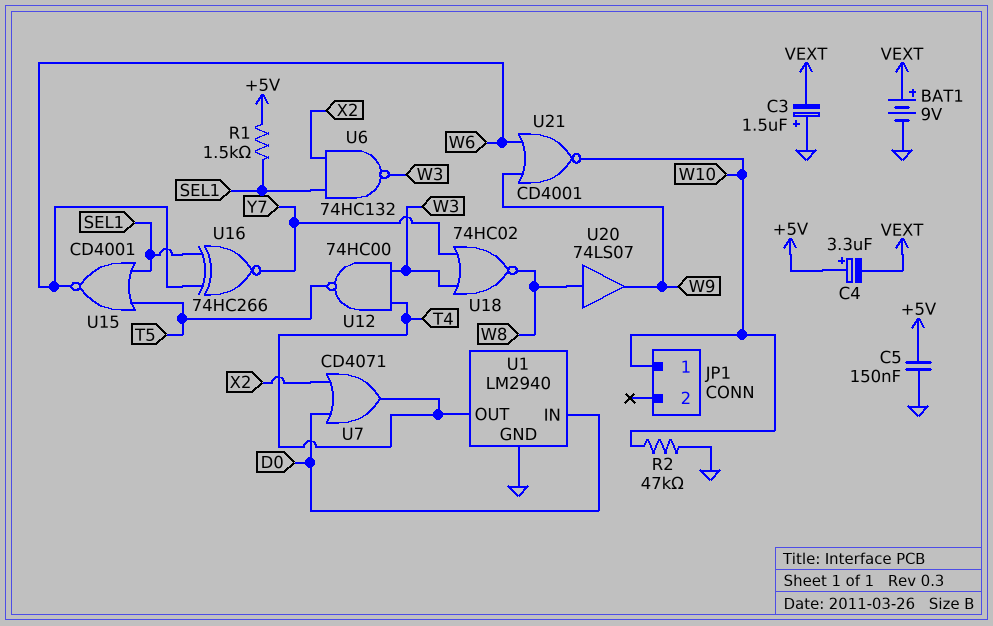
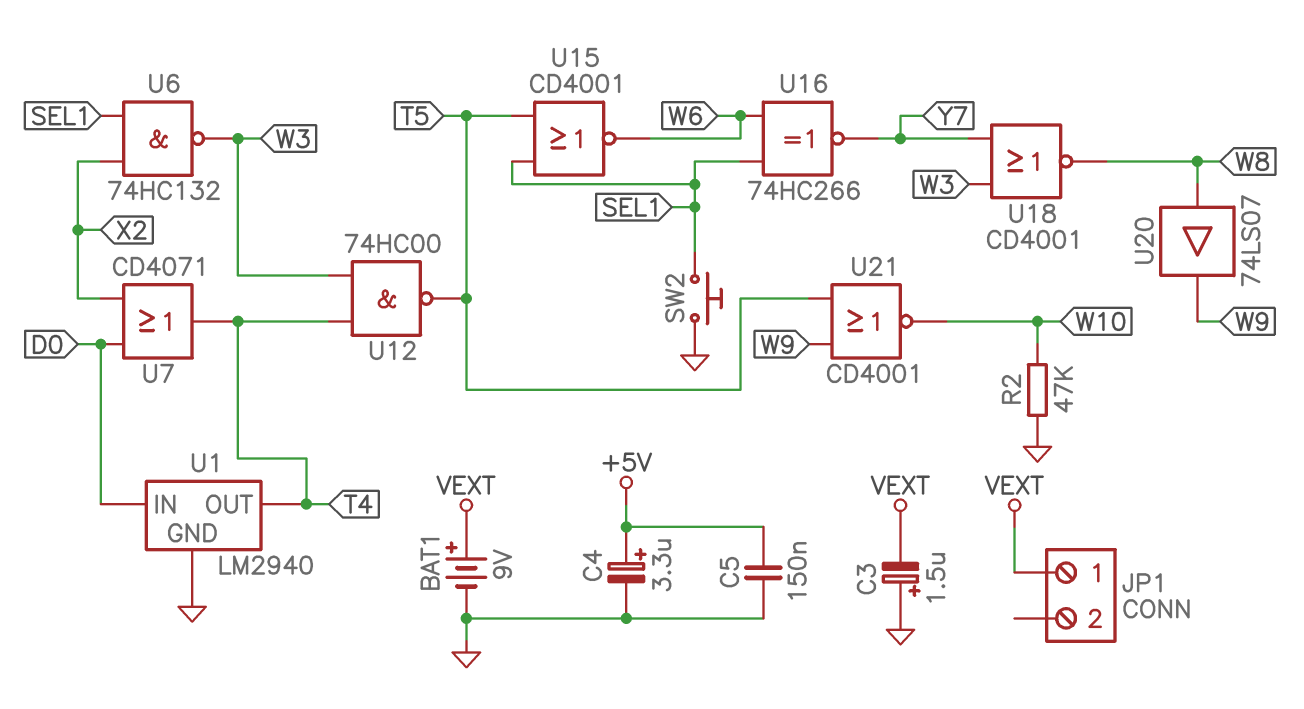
C4: 3.3uF (plus +5V, minus VEXT) -> 3.3uF (plus +5V, minus GND)
JP1 pin 1: W10 -> VEXT
R1: 1.5k (+5V, SEL1) -> none
SW2: none -> button (GND, SEL1)
U18: NOR 74HC02 (in W3, in Y7, out W8) -> NOR CD4001 (in W3, in Y7, out W8)
U21: NOR CD4001 (in W6, in W9, out W10) -> NOR CD4001 (in T5, in W9, out W10)

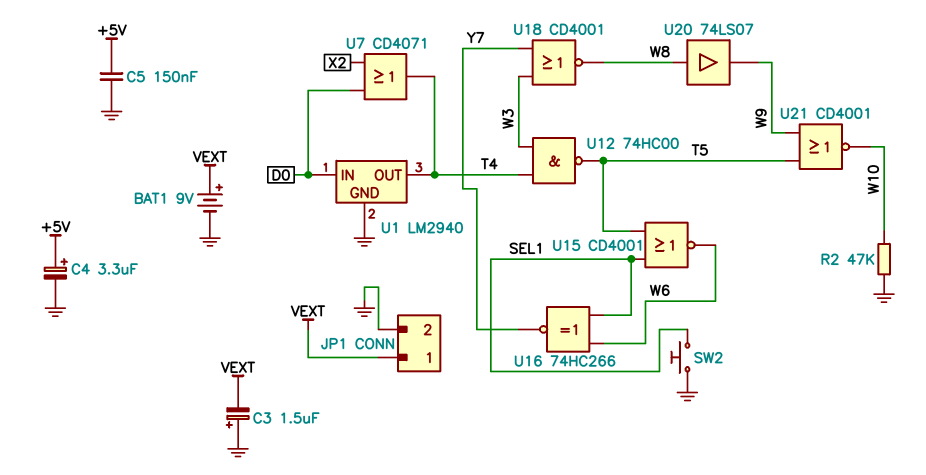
JP1 pin 2: none -> GND
U6: NAND 74HC132 (in SEL1, in X2, out W3) -> none

